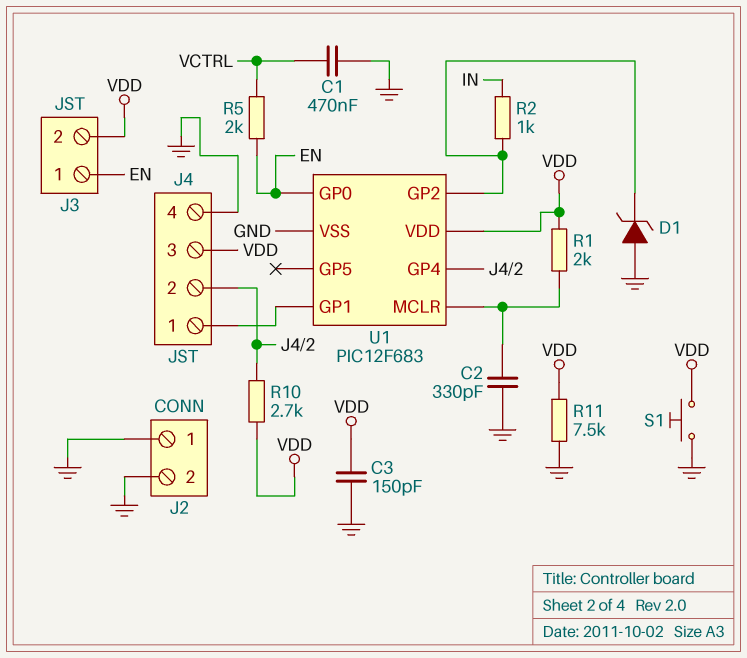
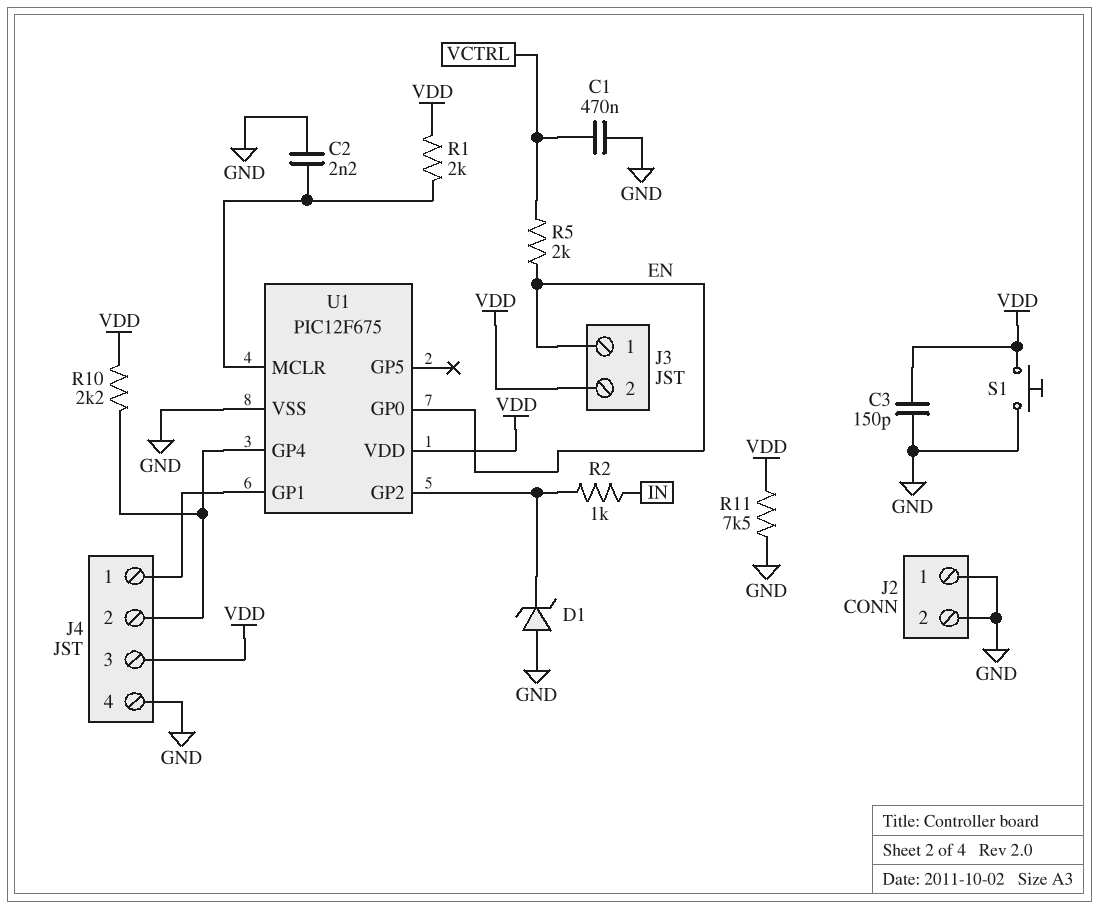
C2: 330pF (GND, U1/MCLR) -> 2.2nF (GND, U1/MCLR)
R10: 2.7k (J4/2, VDD) -> 2.2k (J4/2, VDD)
U1: PIC12F683 -> PIC12F675

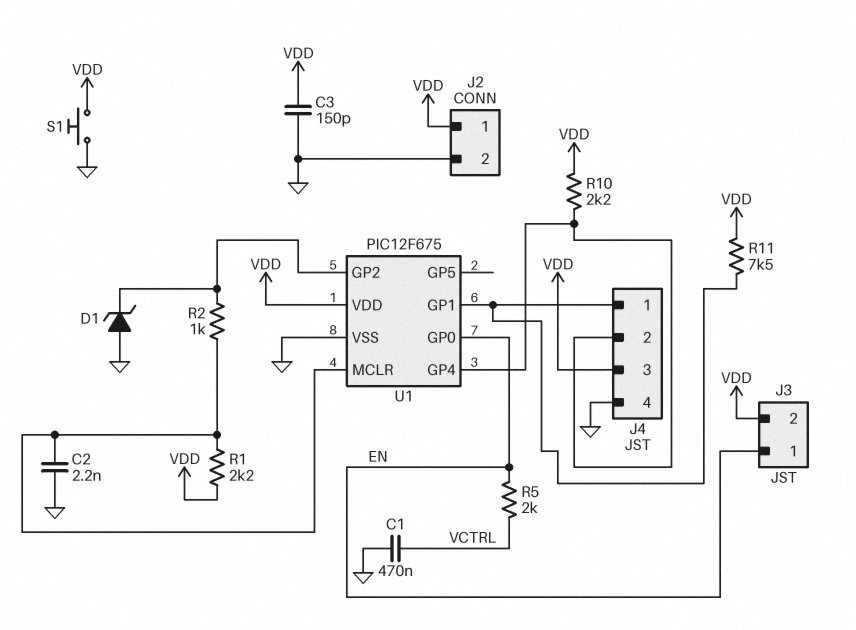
J2 pin 1: GND -> VDD
R1: 2k (U1/MCLR, VDD) -> 2.2k (U1/MCLR, VDD)
R2: 1k (IN, U1/GP2) -> 1k (U1/GP2, U1/MCLR)
R11: 7.5k (GND, VDD) -> 7.5k (J4/1, VDD)

